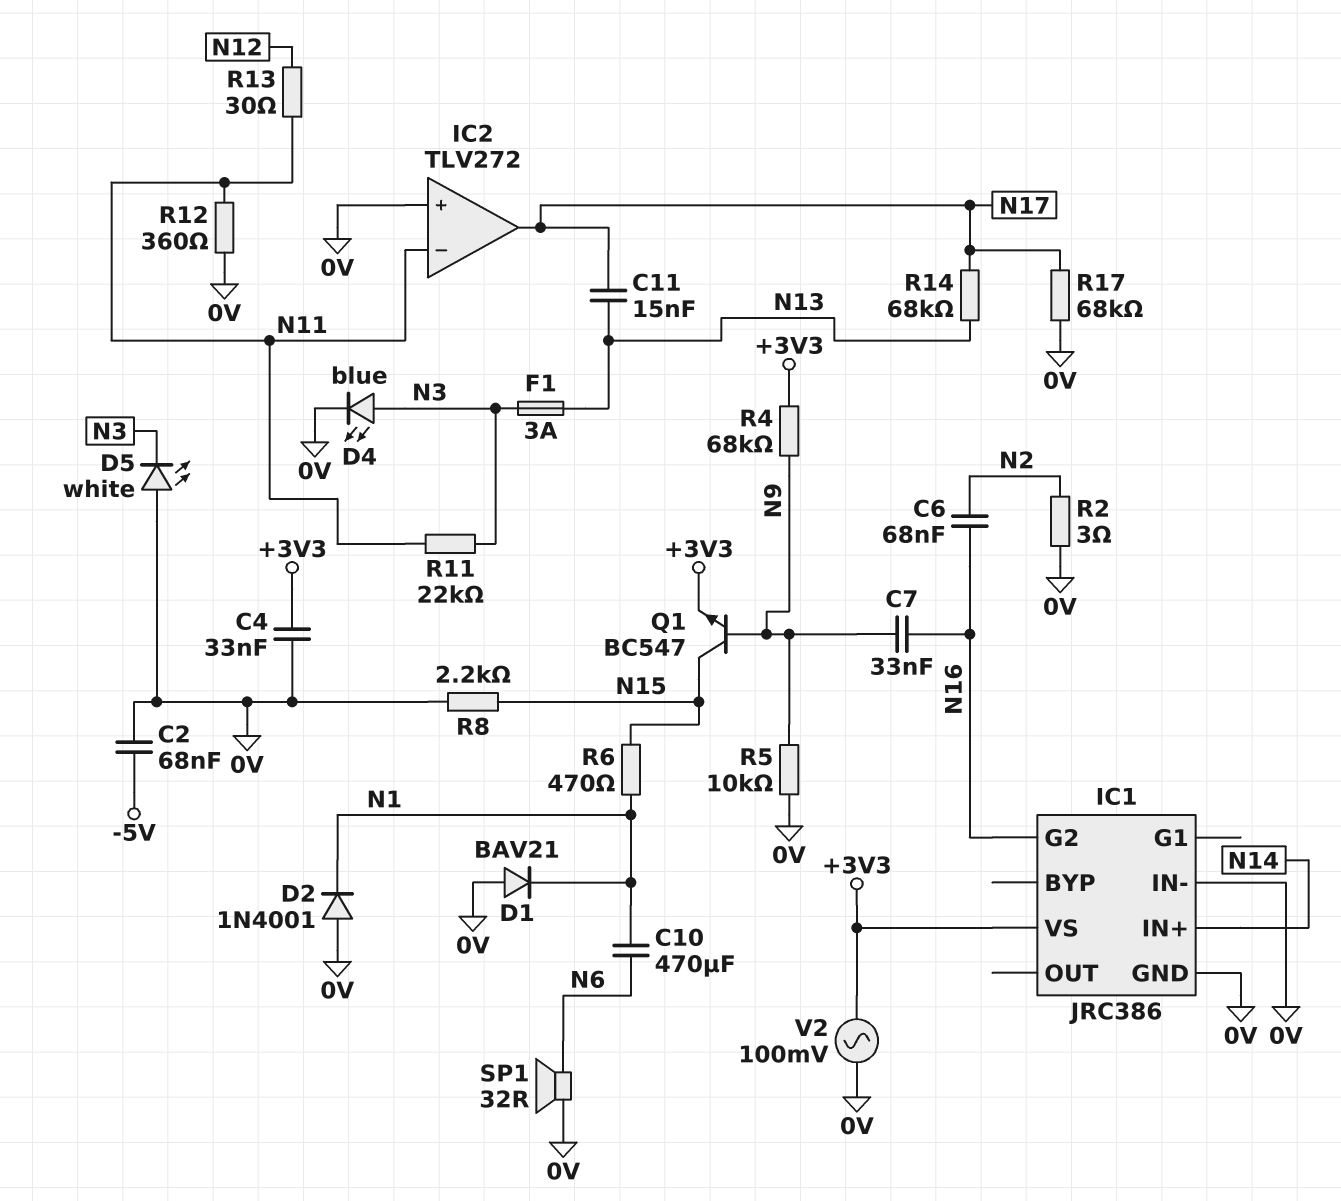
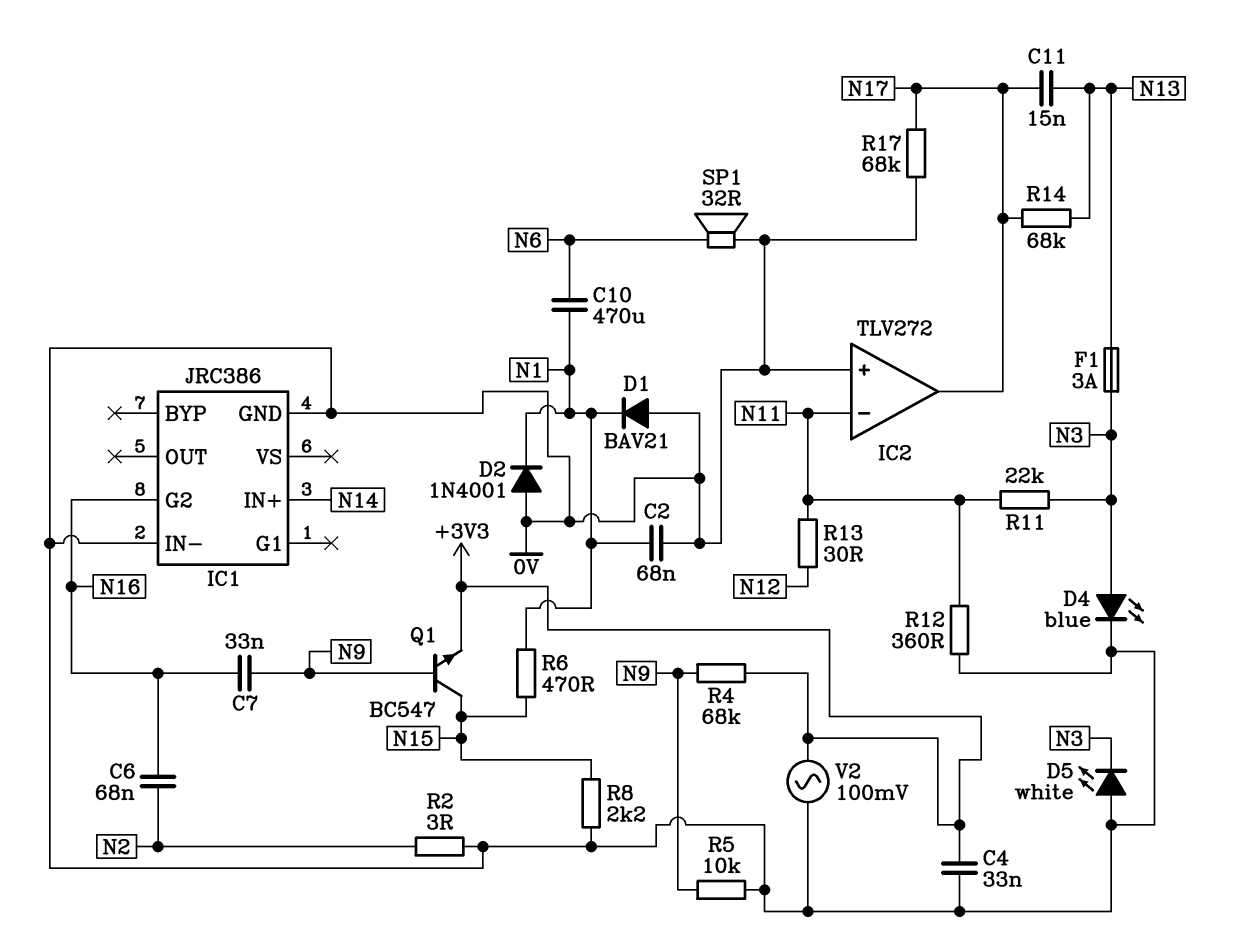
C2: 68nF (-5V, 0V) -> 68nF (0V, N1)
IC1 pin VS: +3V3 -> none

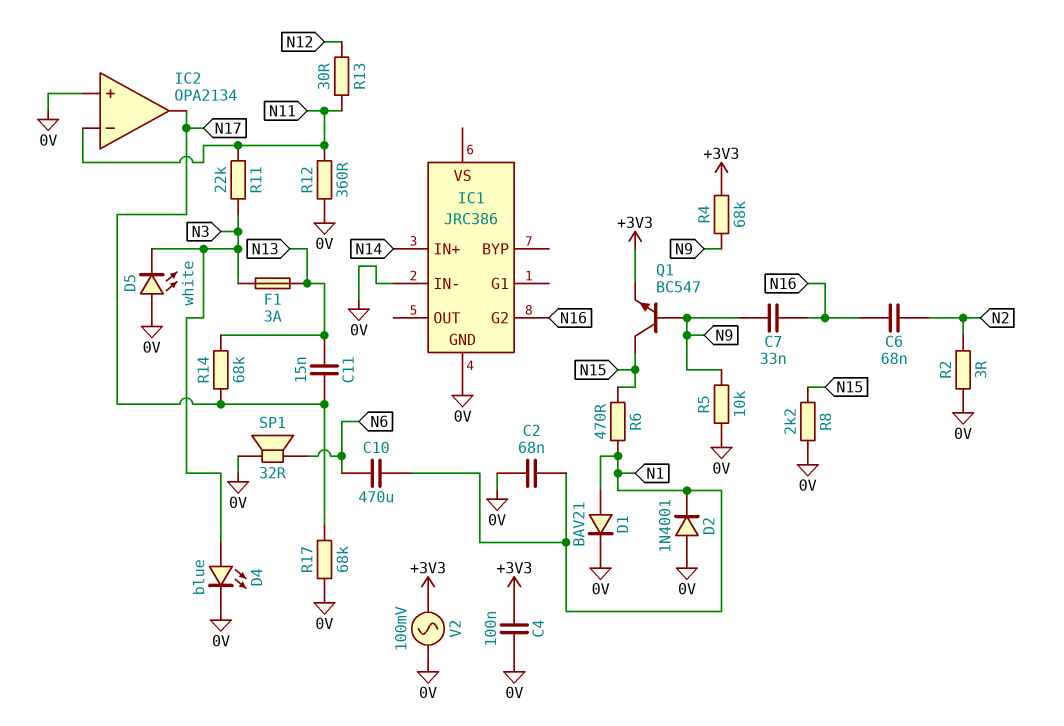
C4: 33nF (+3V3, 0V) -> 100nF (+3V3, 0V)
D1: diode BAV21 (A 0V, K N1) -> diode BAV21 (A N1, K 0V)
IC2: TLV272 -> OPA2134

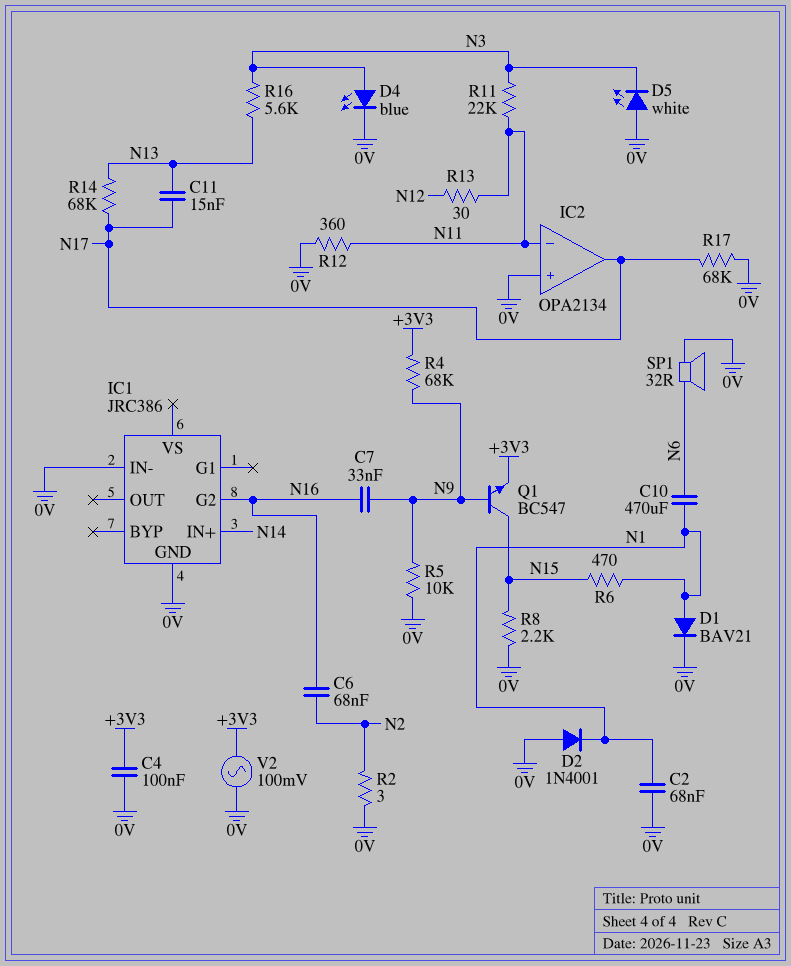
F1: 3A (N3, N13) -> none
R16: none -> 5.6k (N3, N13)

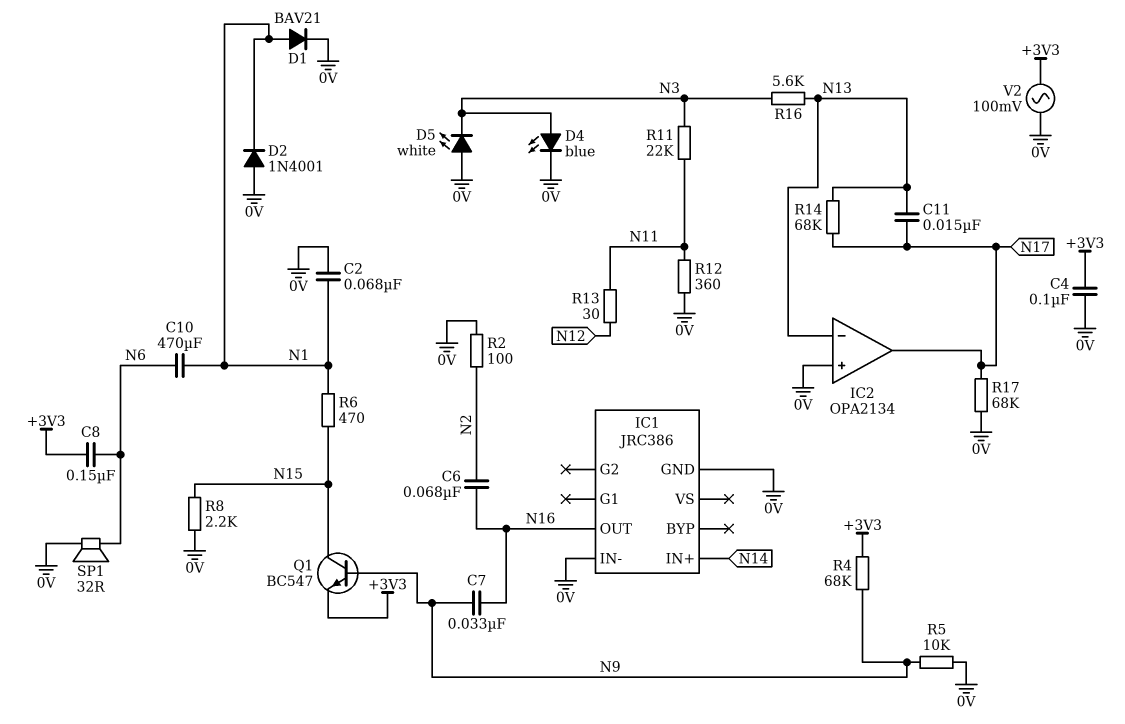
C8: none -> 150nF (+3V3, N6)
IC1 pin G2: N16 -> none
IC1 pin OUT: none -> N16
IC2 pin in-: N11 -> N13
R2: 3 (0V, N2) -> 100 (0V, N2)

